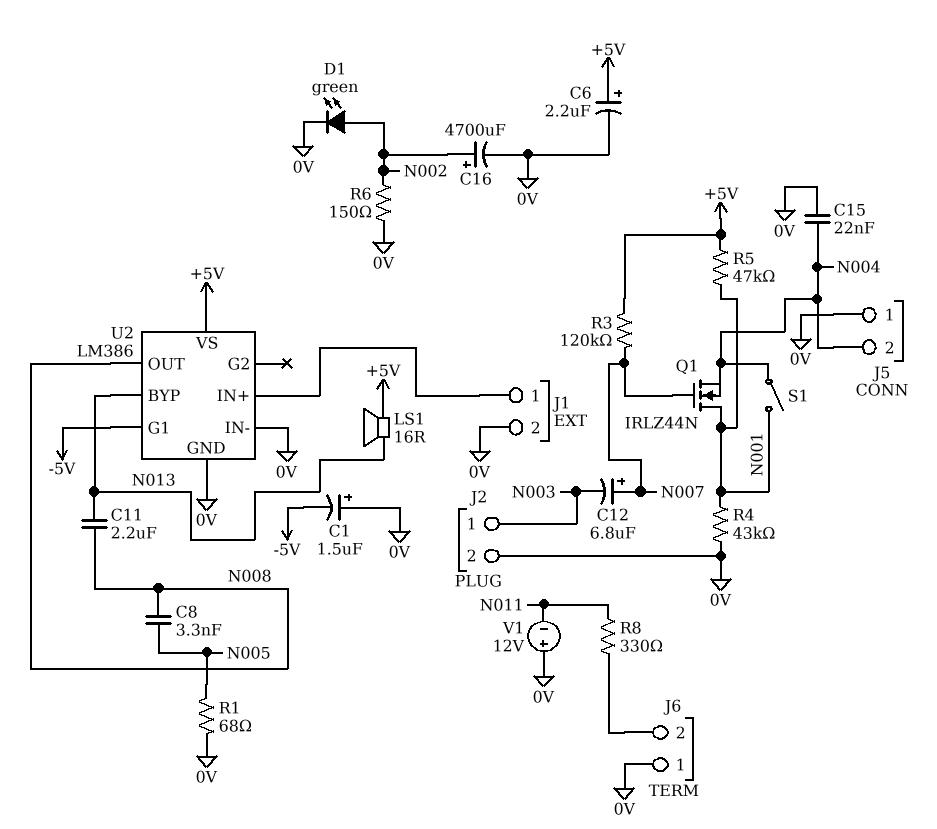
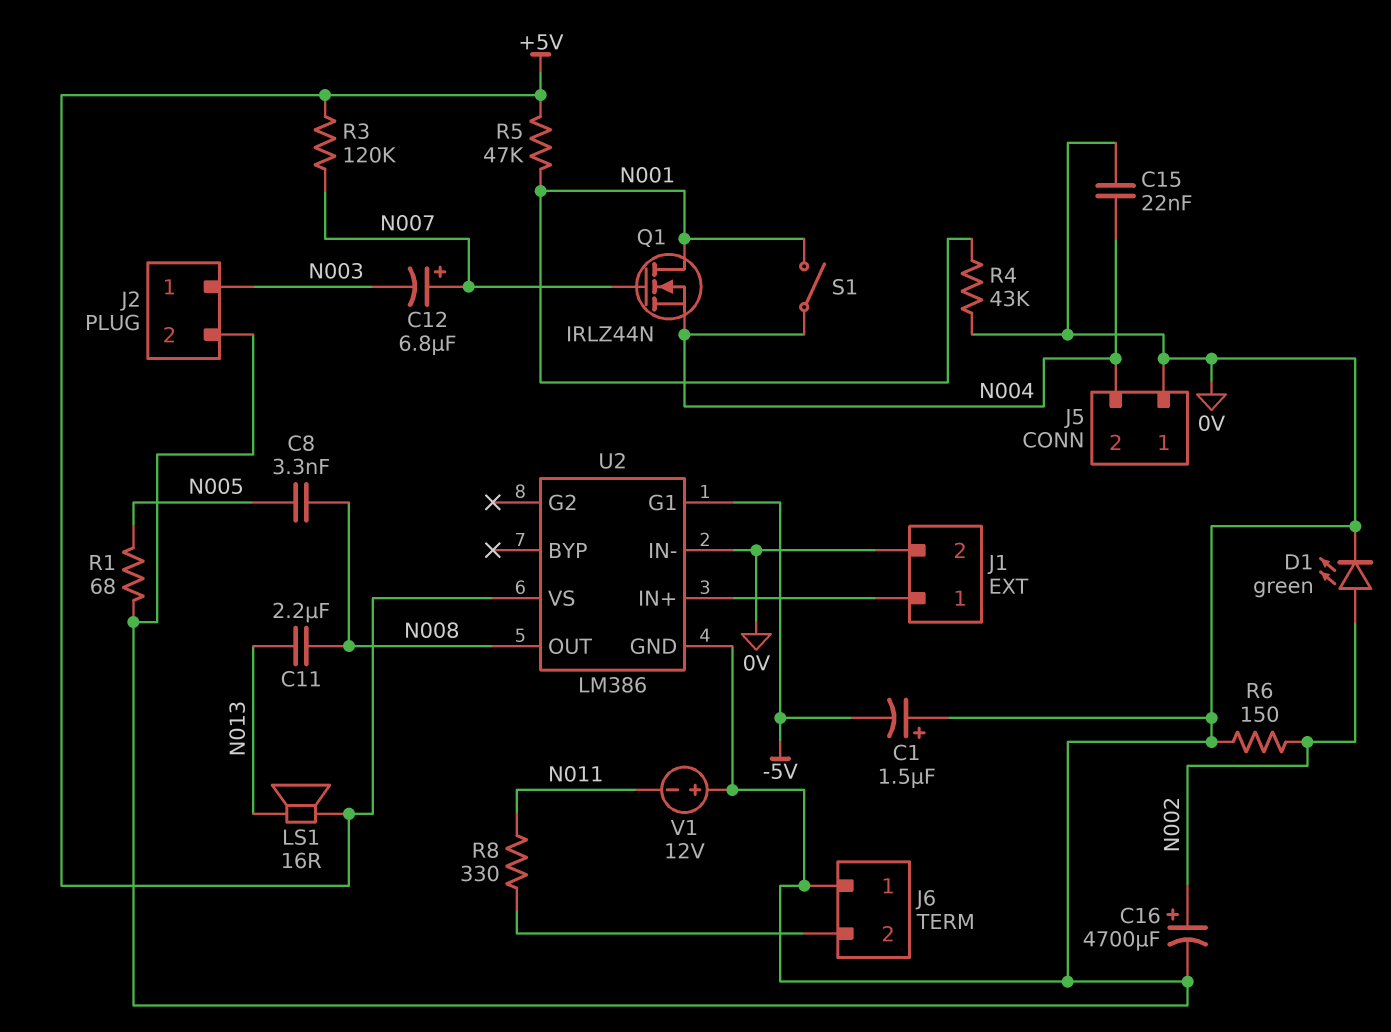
C6: 2.2uF (plus +5V, minus 0V) -> none
U2 pin BYP: N013 -> none

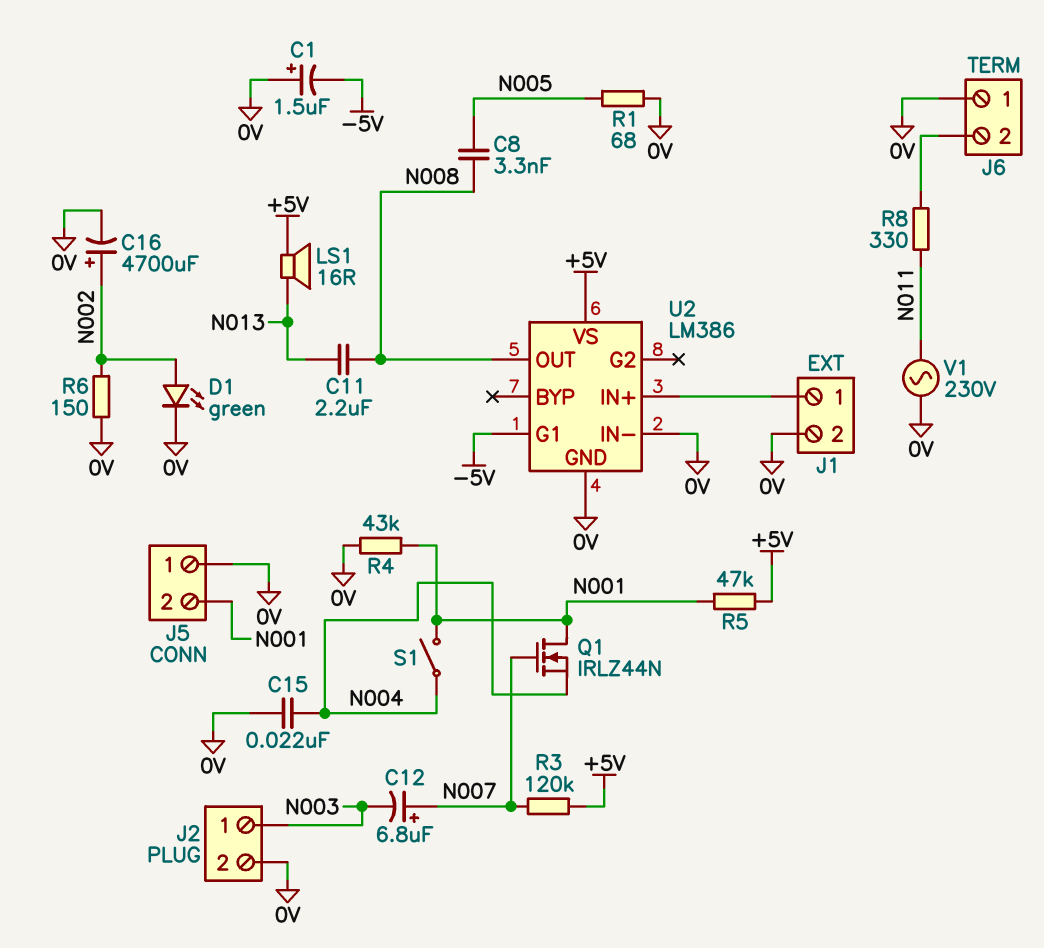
J5 pin 2: N004 -> N001
V1: 12V (plus 0V, minus N011) -> AC 230V (0V, N011)

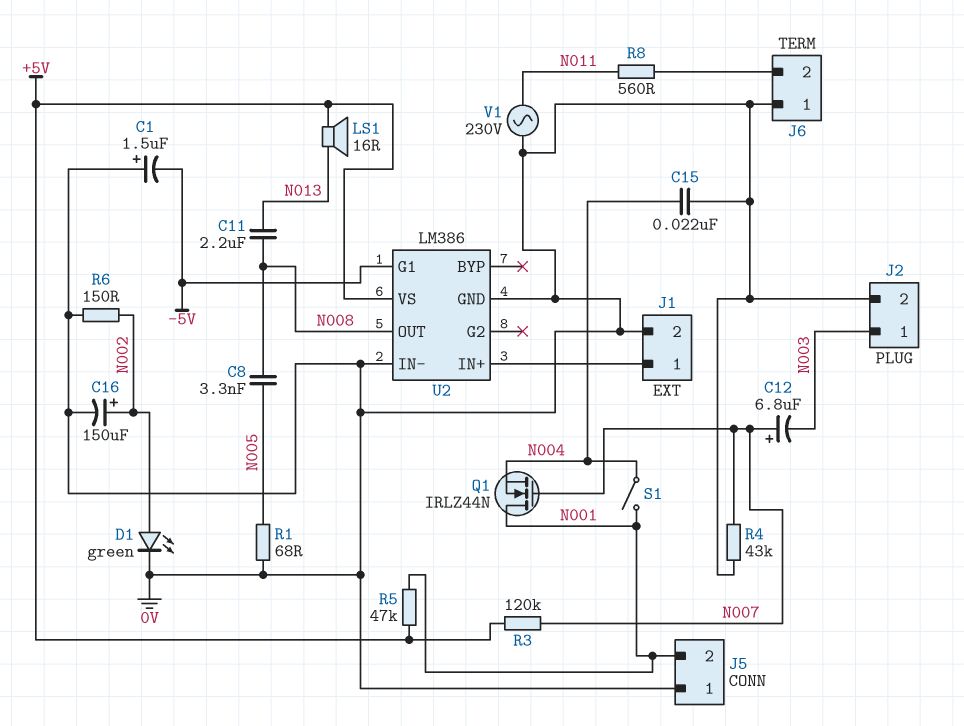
C16: 4700uF (plus N002, minus 0V) -> 150uF (plus N002, minus 0V)
R4: 43k (0V, N001) -> 43k (0V, N007)
R8: 330 (J6/2, N011) -> 560 (J6/2, N011)

